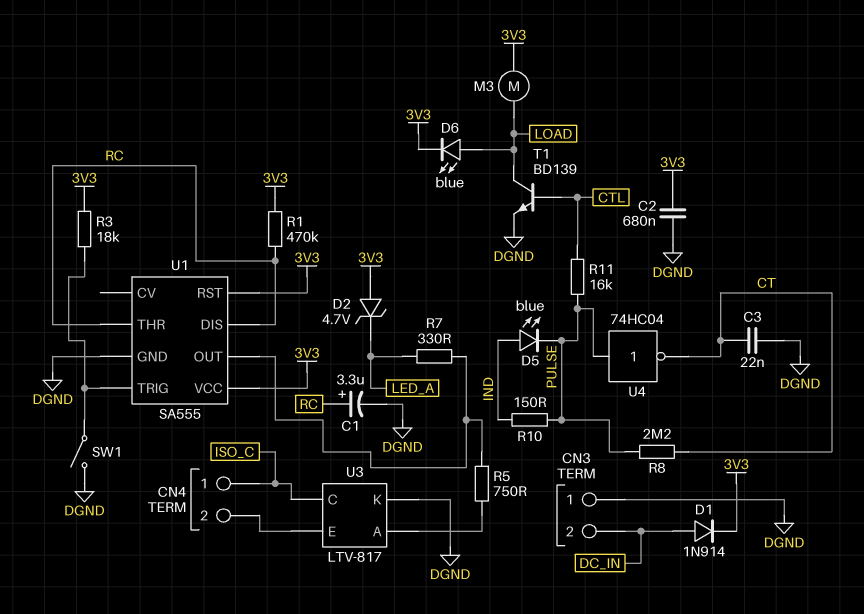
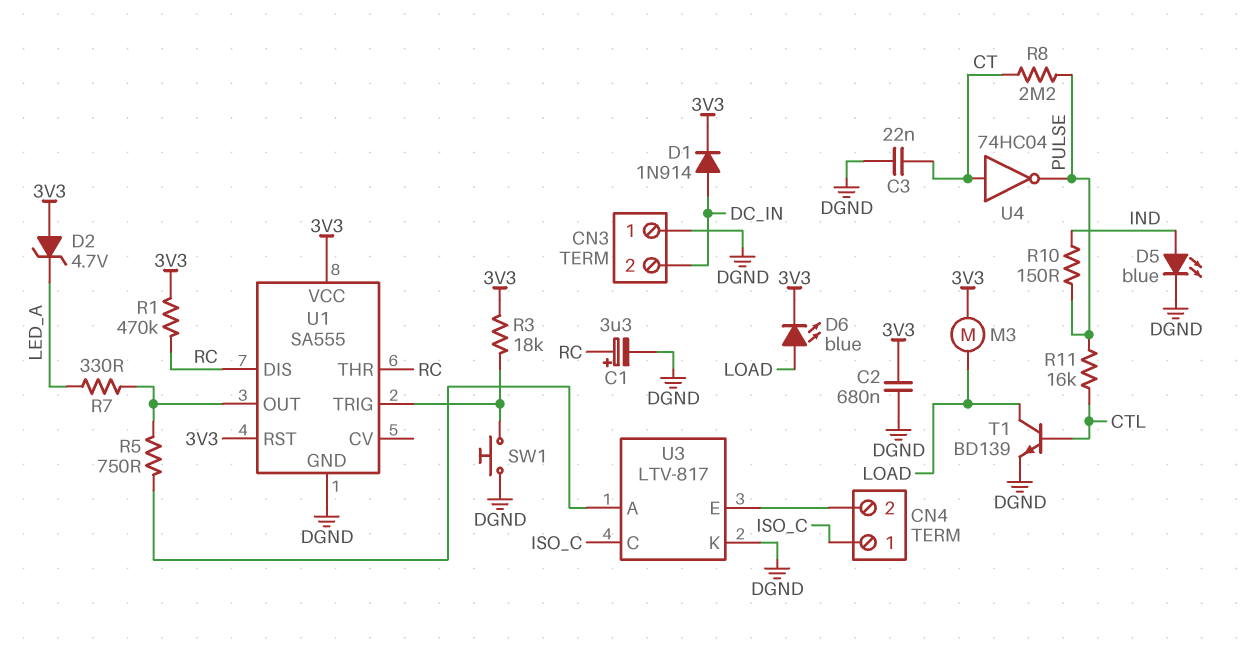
D5: LED blue (A IND, K PULSE) -> LED blue (A IND, K DGND)
SW1: switch (DGND, U1/TRIG) -> button (DGND, U1/TRIG)
U4: NOT 74HC04 (in PULSE, out CT) -> NOT 74HC04 (in CT, out PULSE)

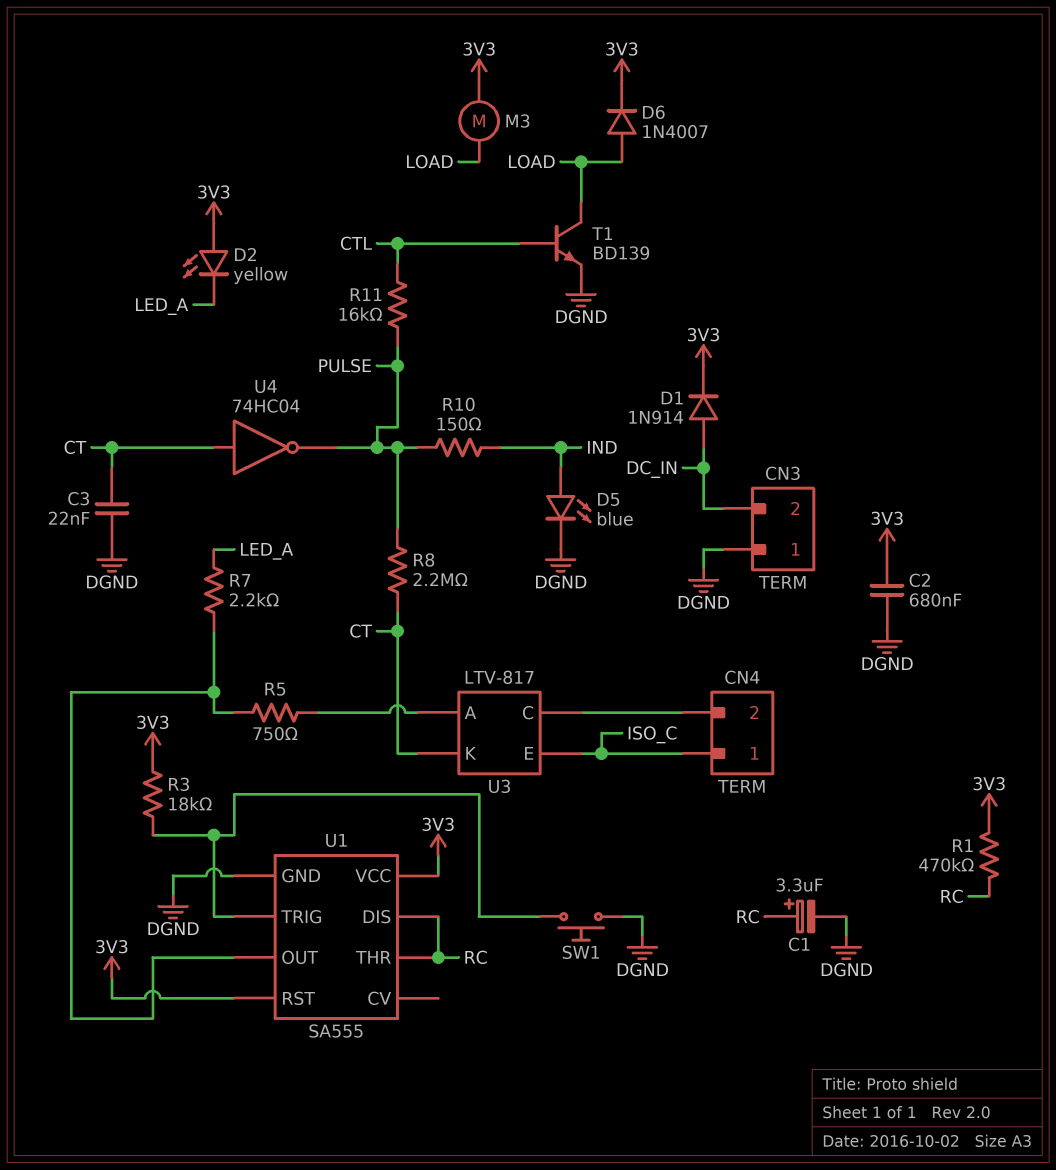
D2: zener 4.7V (A 3V3, K LED_A) -> LED yellow (A 3V3, K LED_A)
D6: LED blue (A LOAD, K 3V3) -> diode 1N4007 (A LOAD, K 3V3)
R7: 330 (LED_A, U1/OUT) -> 2.2k (LED_A, U1/OUT)
U3 pin C: ISO_C -> CN4/2
U3 pin E: CN4/2 -> ISO_C
U3 pin K: DGND -> CT

